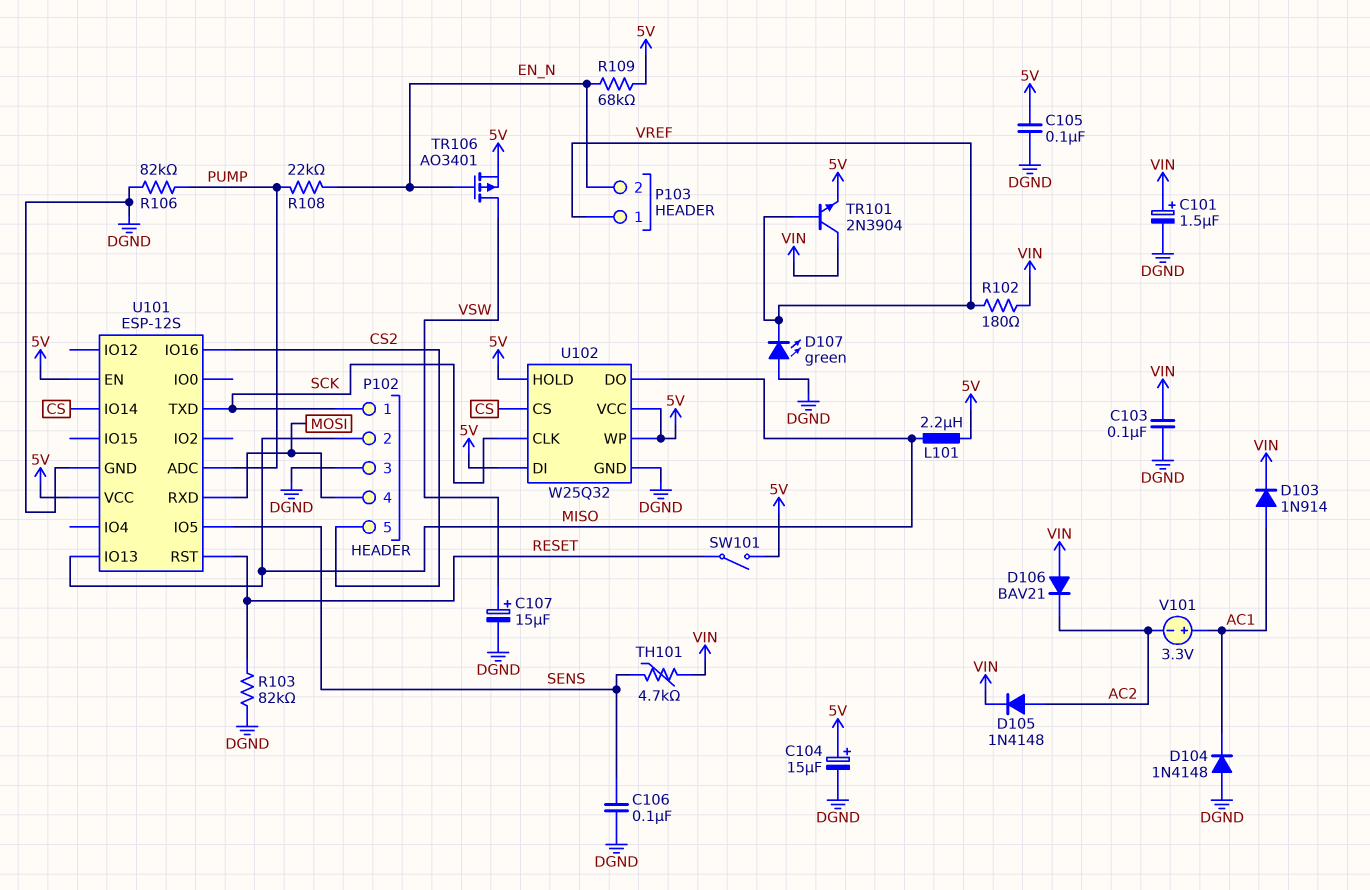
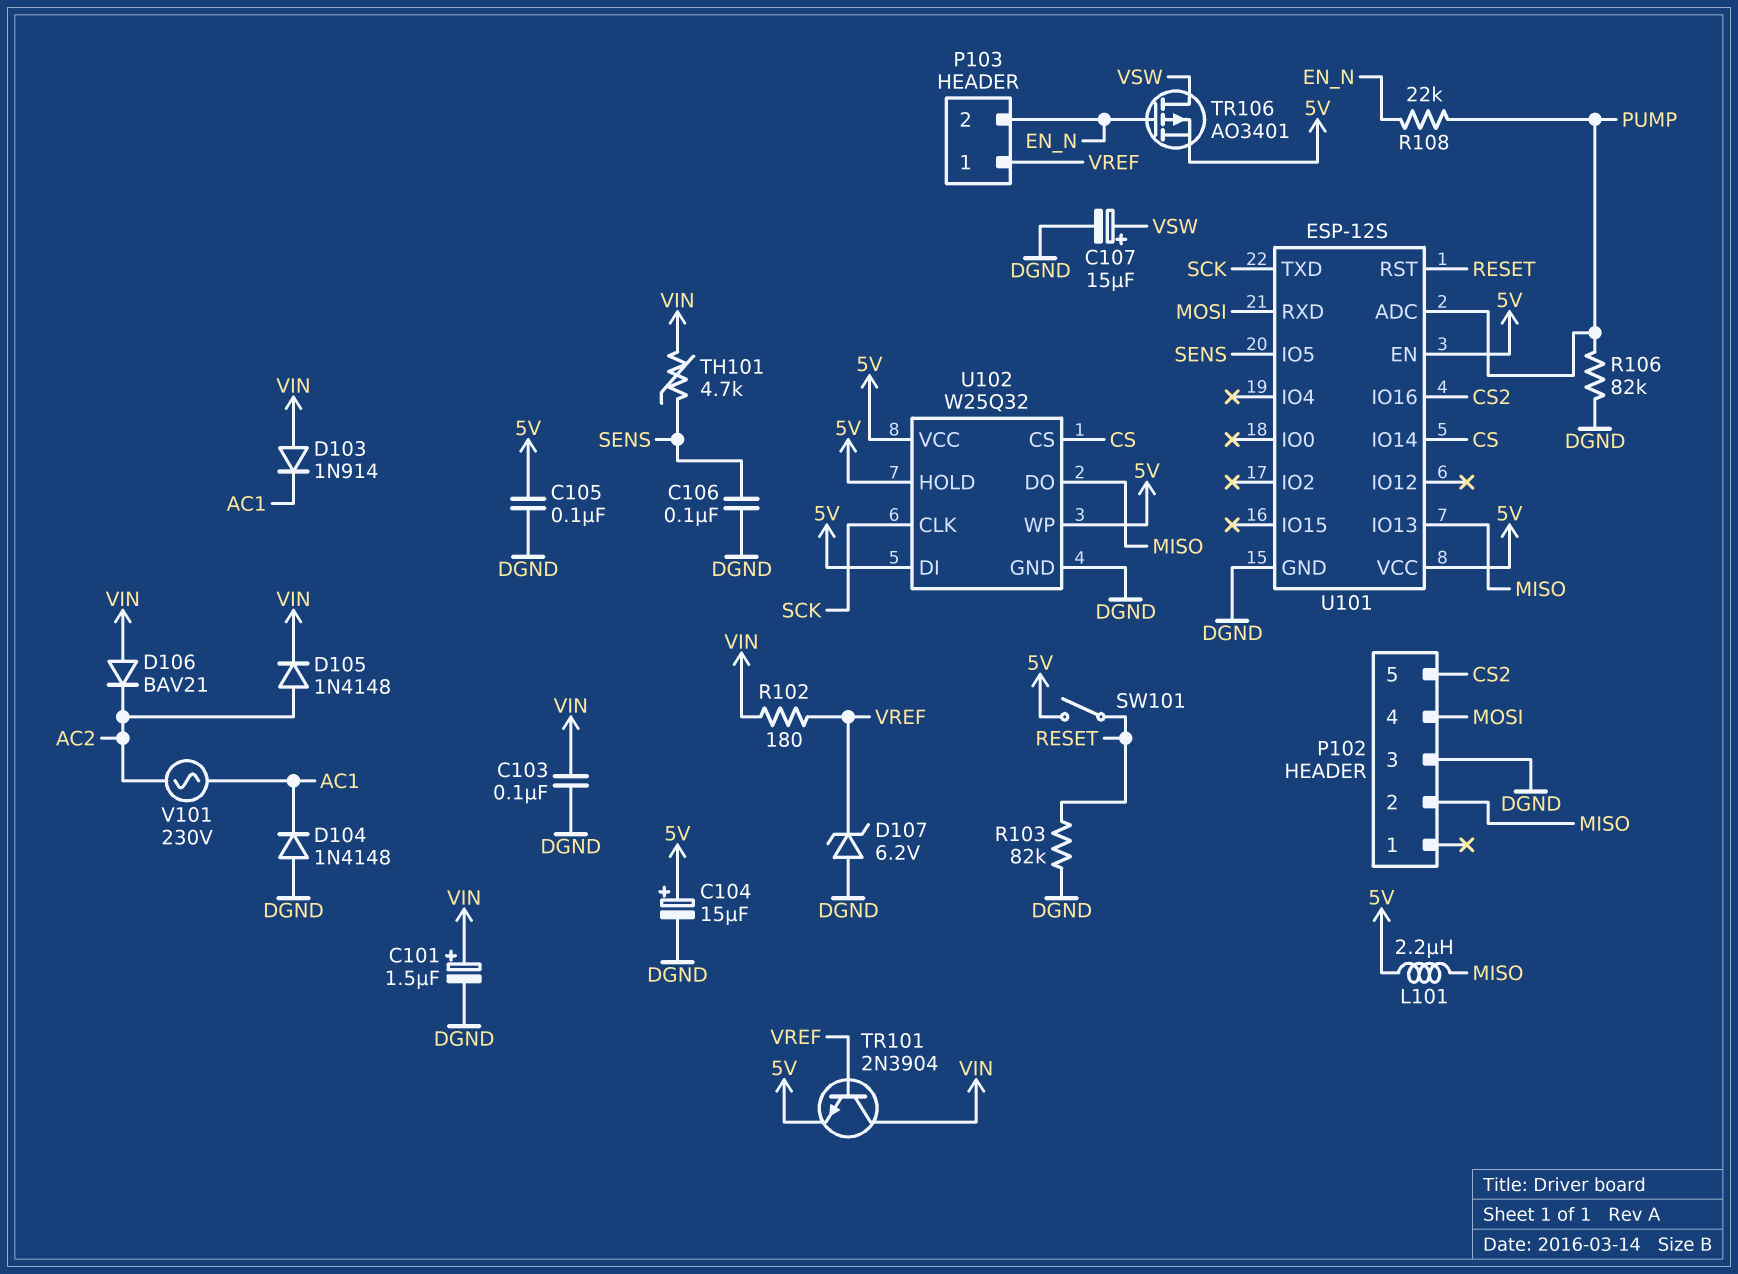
D103: diode 1N914 (A AC1, K VIN) -> diode 1N914 (A VIN, K AC1)
D107: LED green (A DGND, K VREF) -> zener 6.2V (A DGND, K VREF)
P102 pin 1: SCK -> none
R109: 68k (5V, EN_N) -> none
V101: 3.3V (plus AC1, minus AC2) -> AC 230V (AC1, AC2)

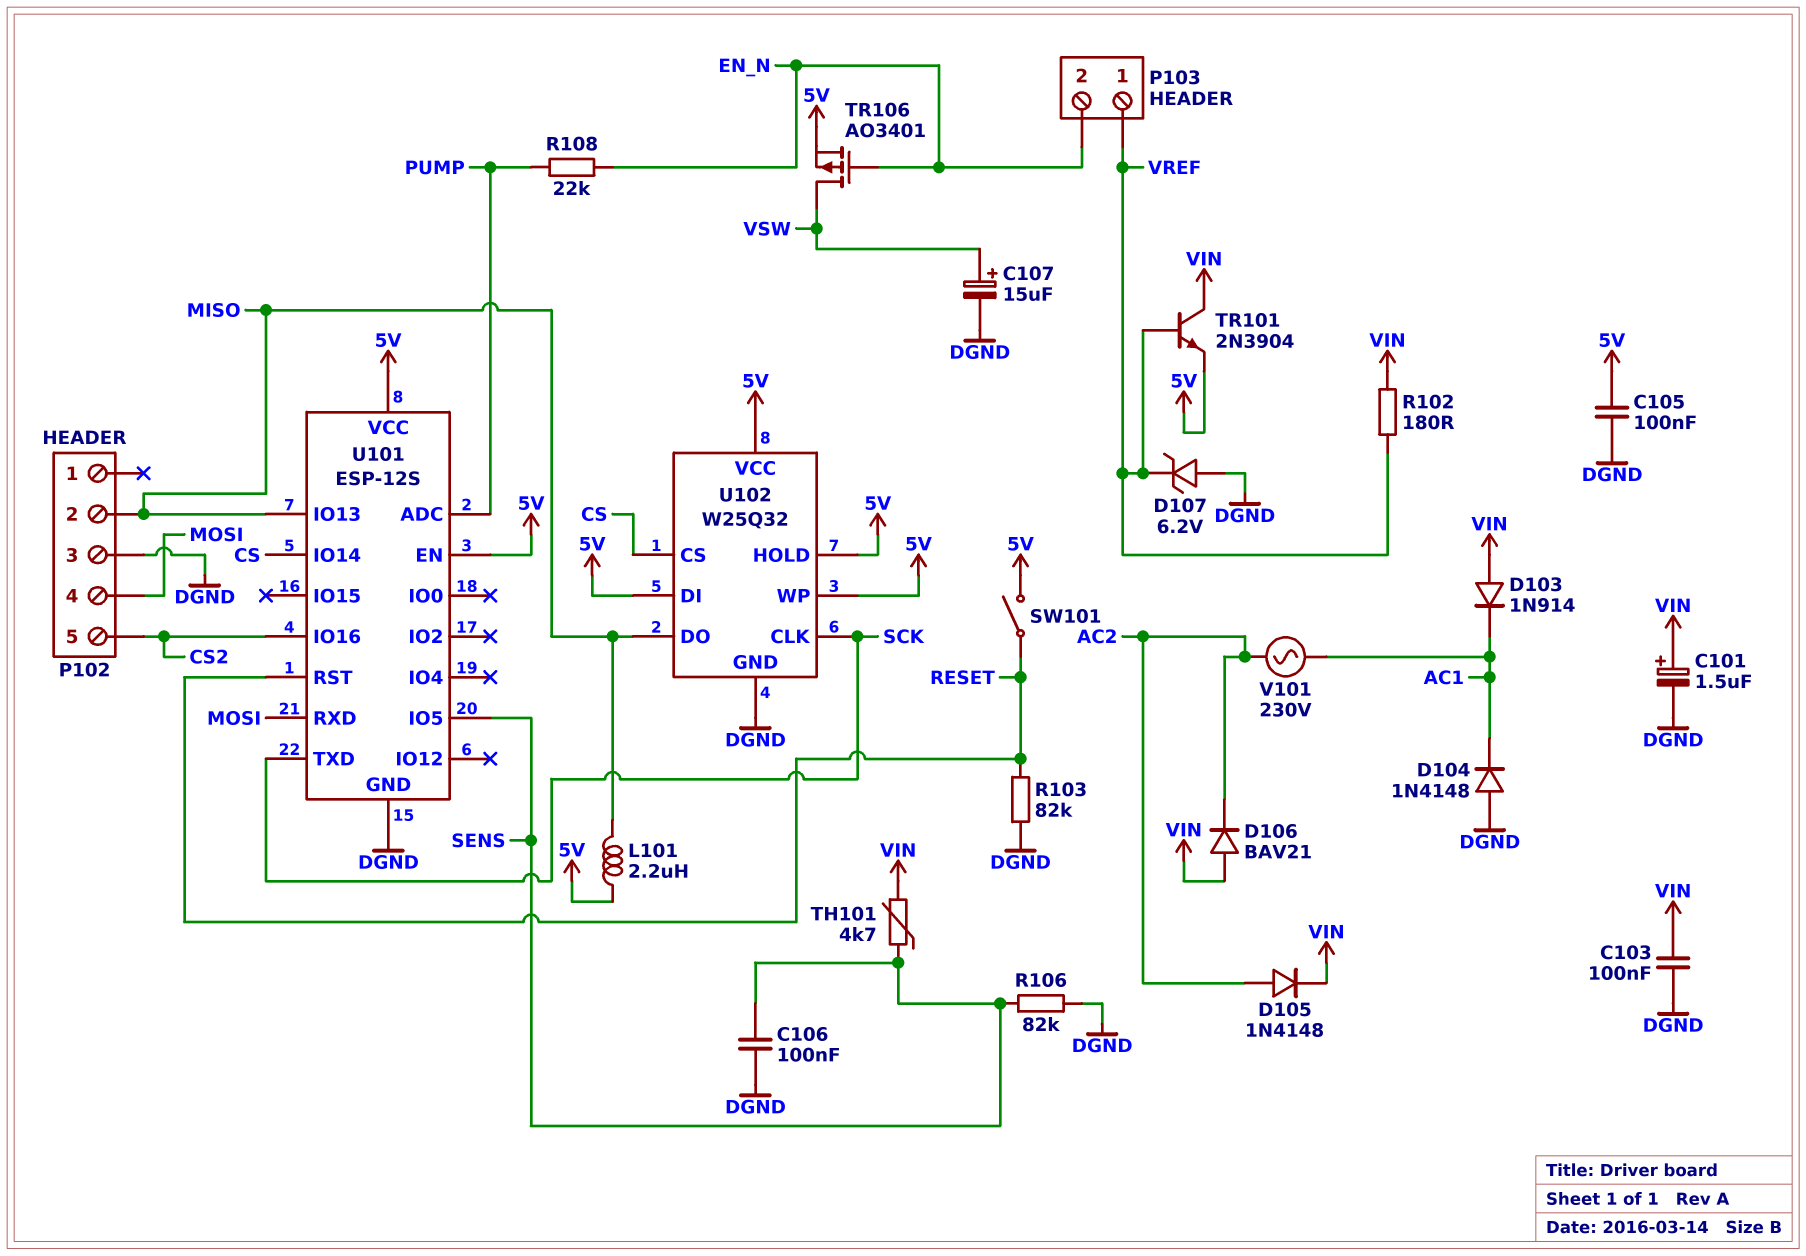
C104: 15uF (plus 5V, minus DGND) -> none
R106: 82k (DGND, PUMP) -> 82k (DGND, SENS)

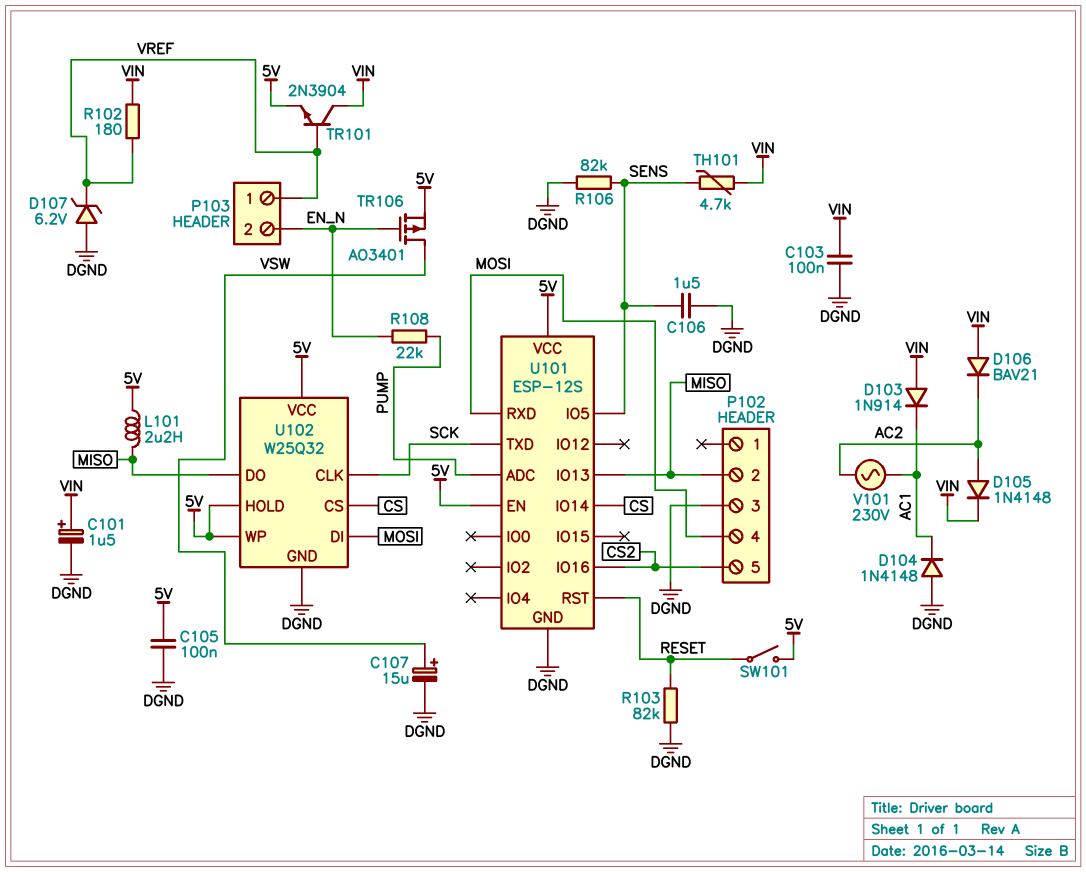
C106: 100nF (DGND, SENS) -> 1.5uF (DGND, SENS)
U102 pin DI: 5V -> MOSI

